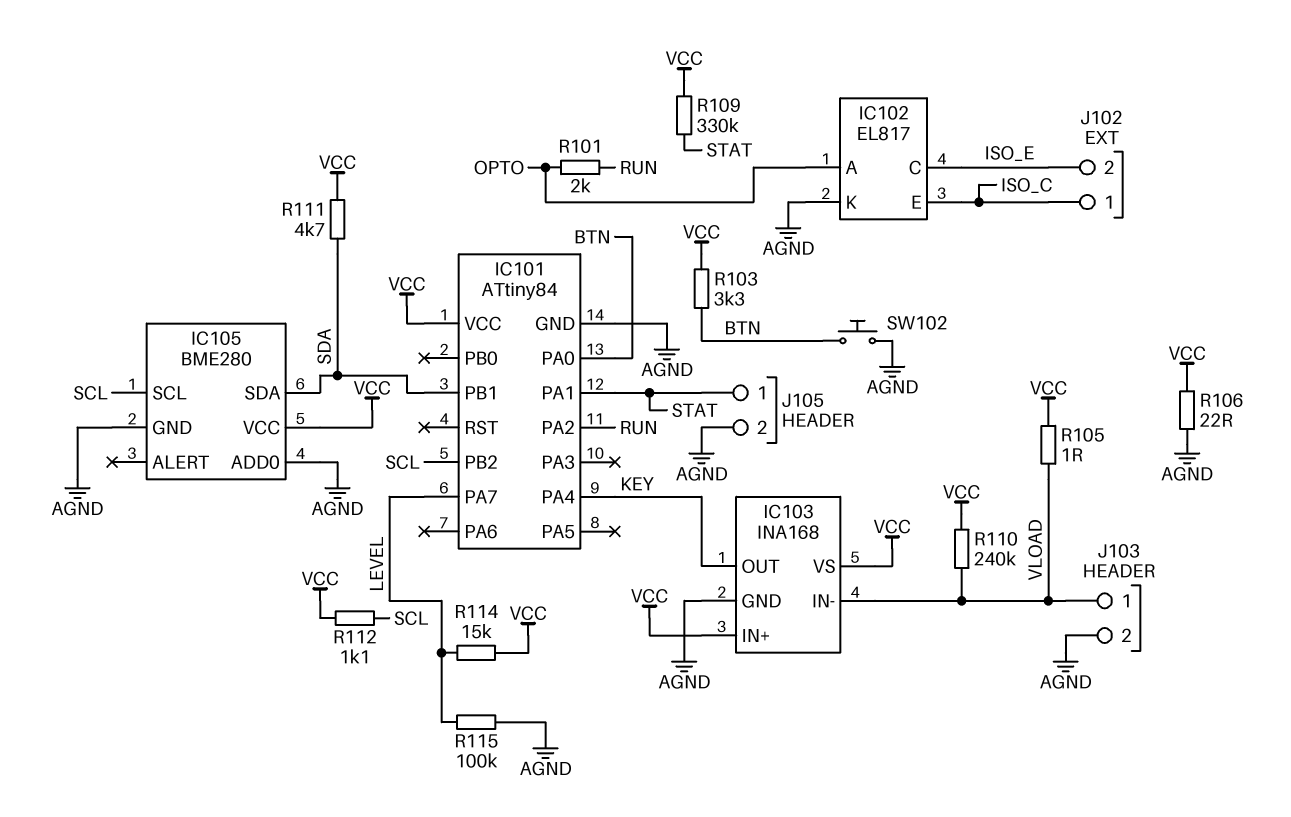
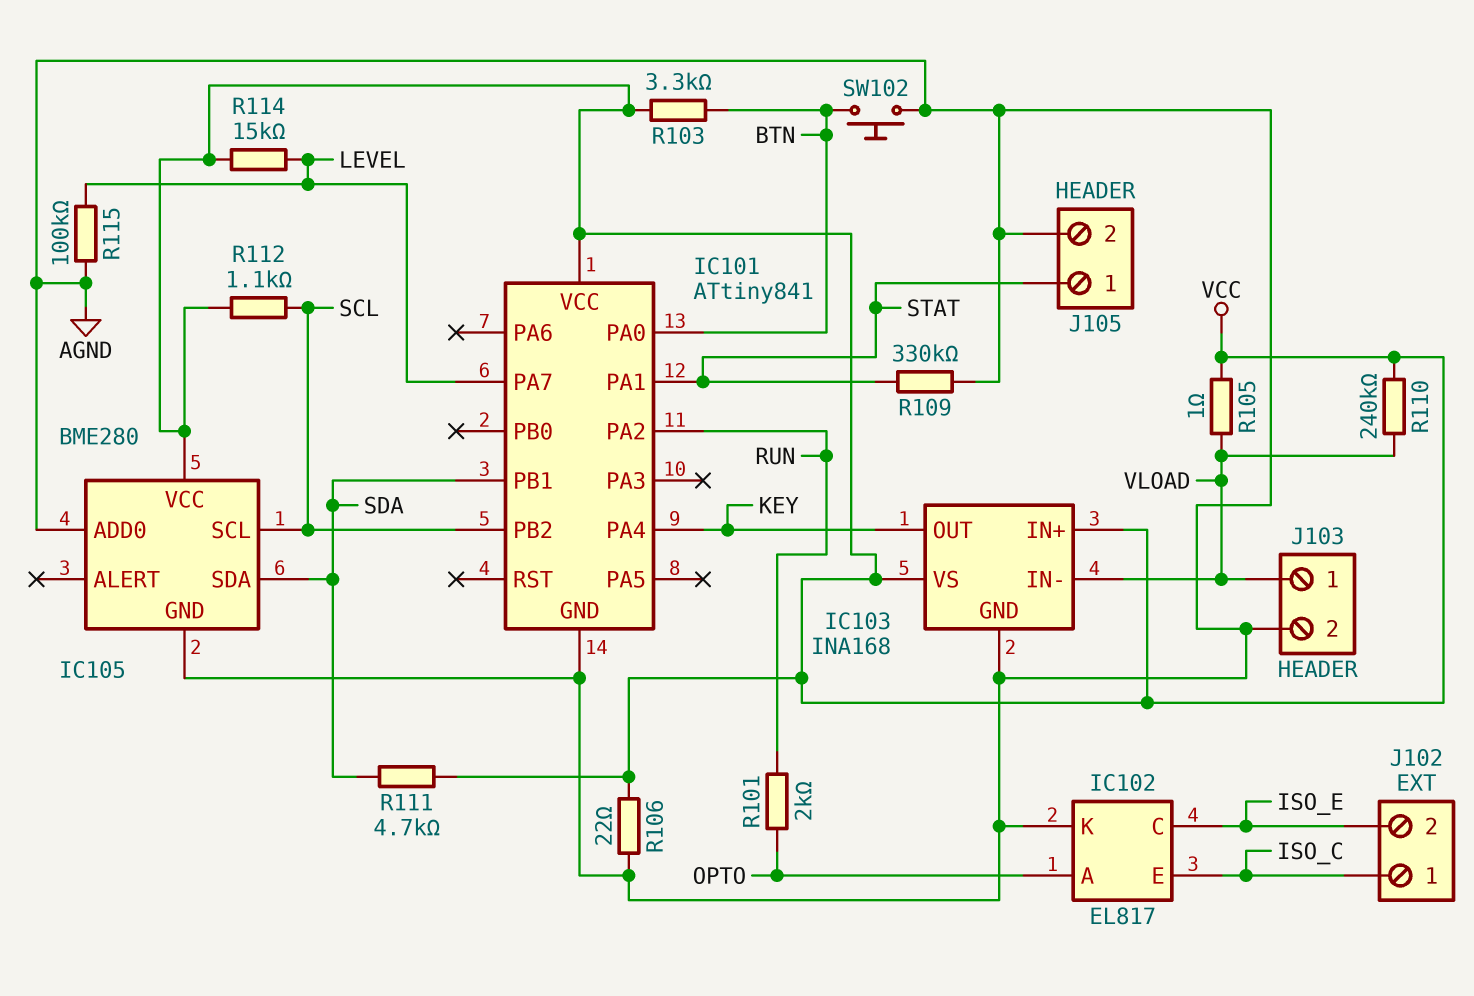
IC101: ATtiny84 -> ATtiny841
R109: 330k (STAT, VCC) -> 330k (AGND, STAT)

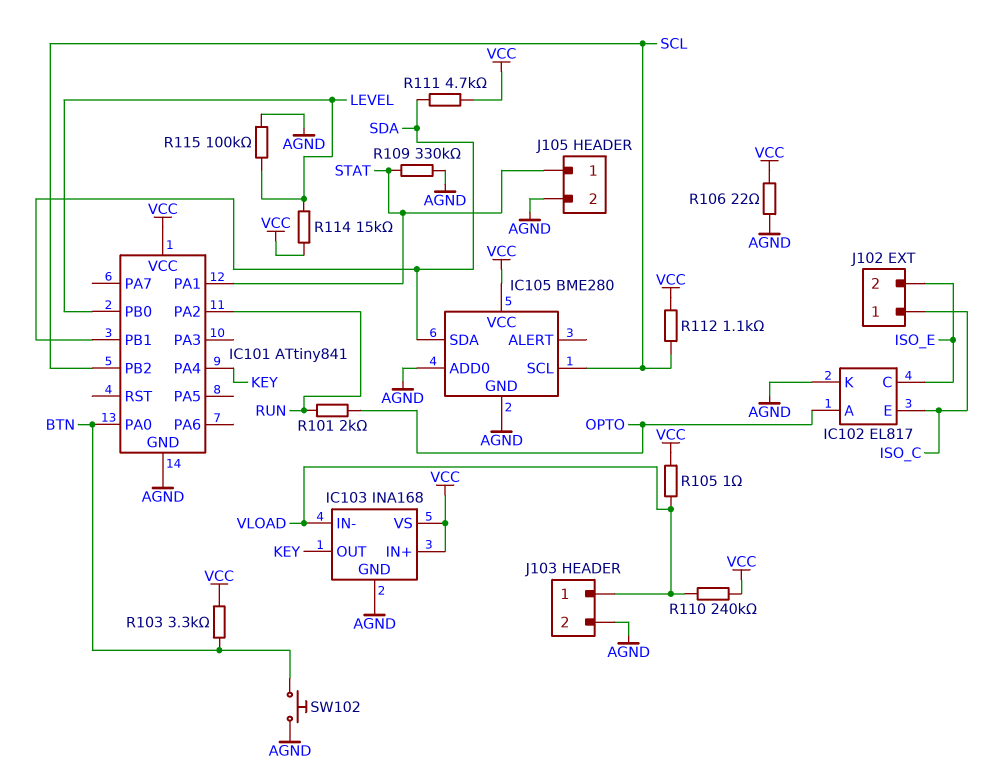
IC101 pin PA7: LEVEL -> none
IC101 pin PB0: none -> LEVEL

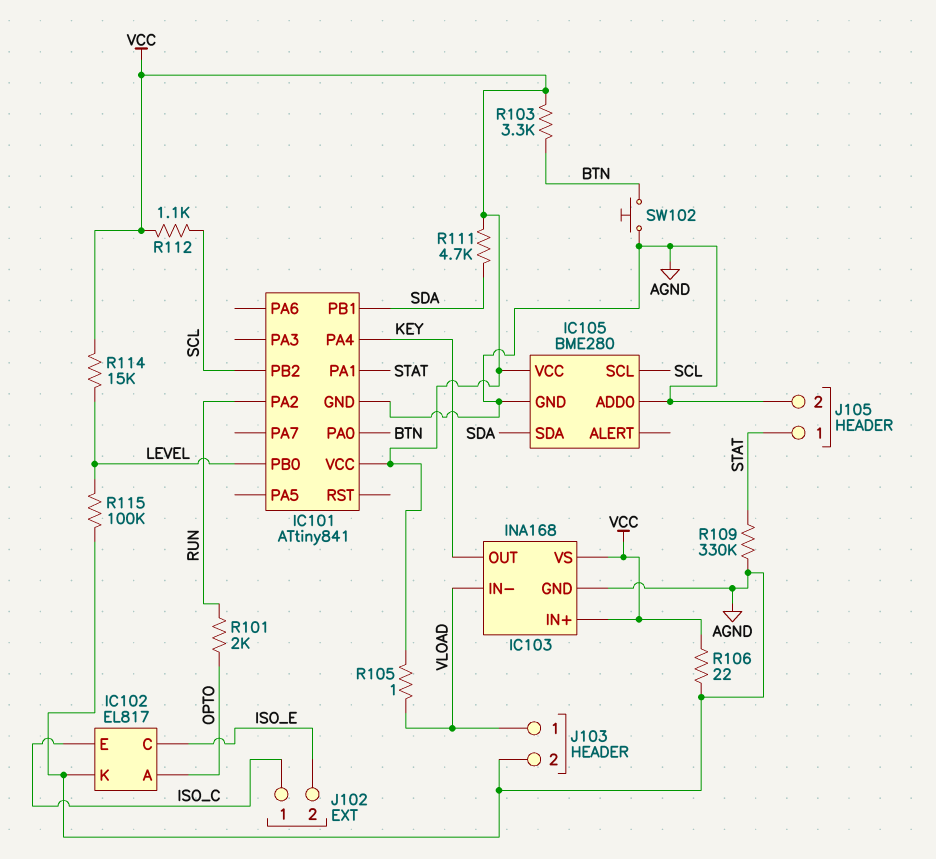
R110: 240k (VCC, VLOAD) -> none

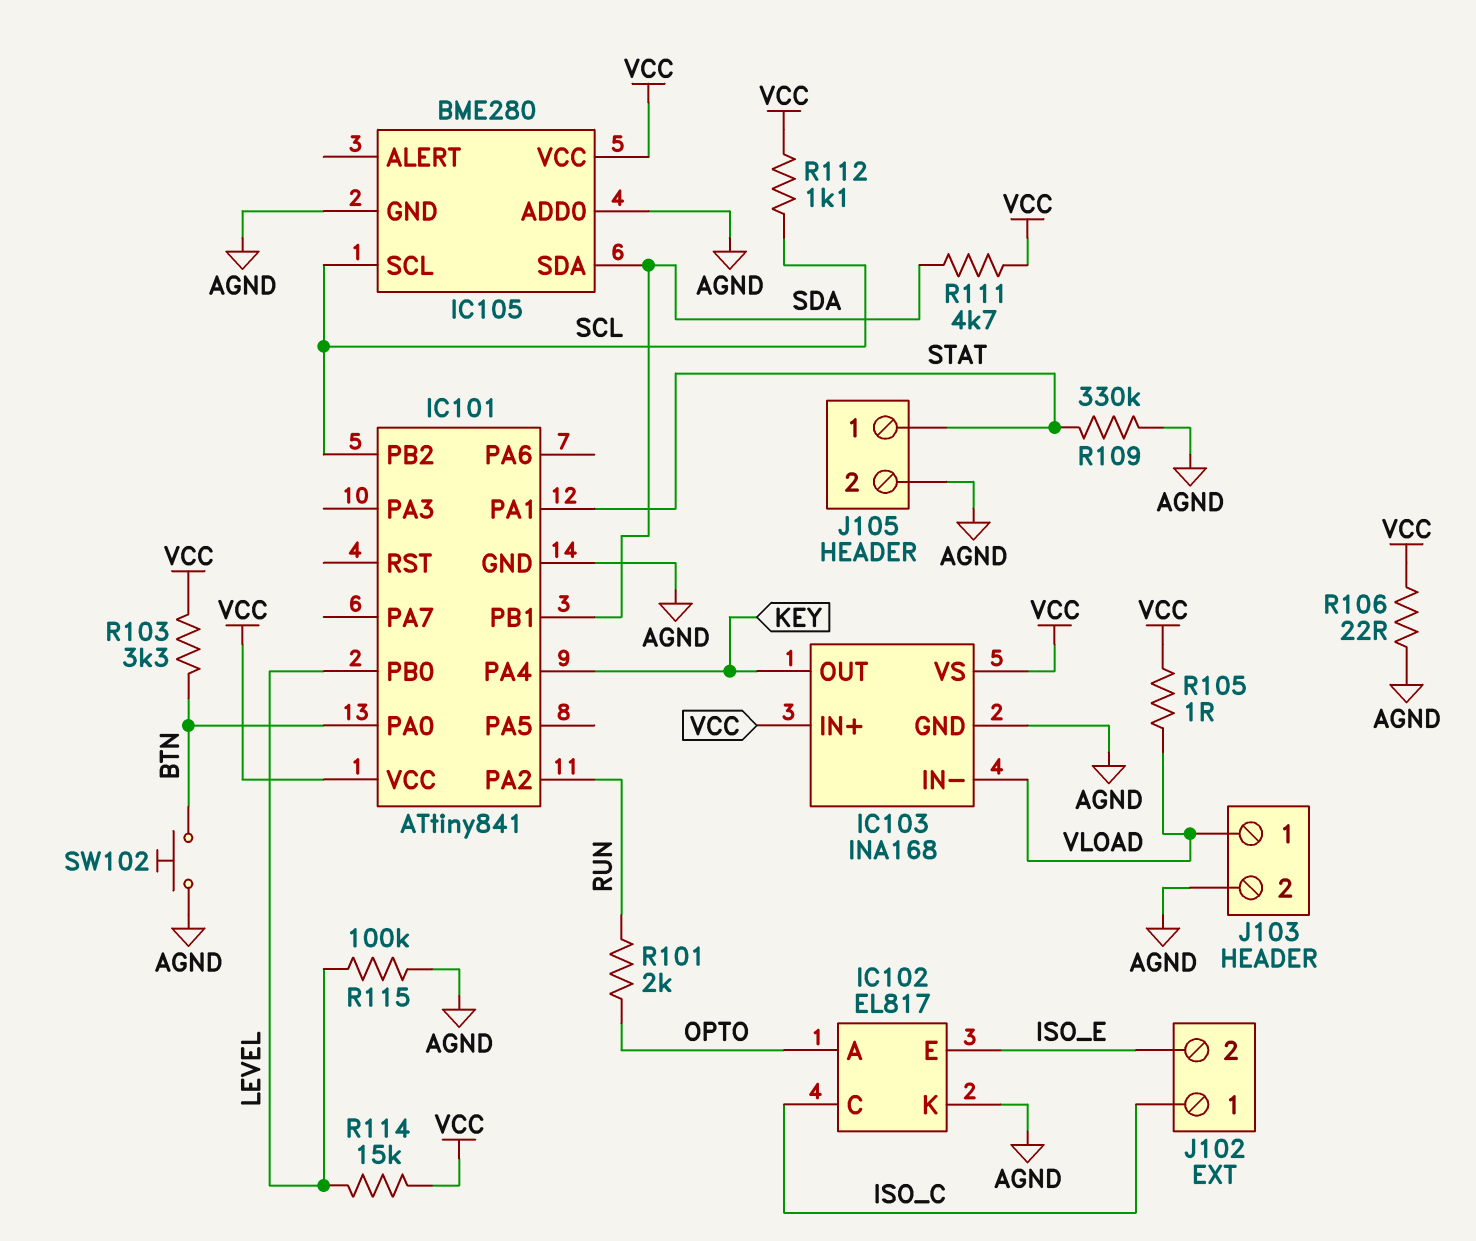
IC102 pin C: ISO_E -> ISO_C
IC102 pin E: ISO_C -> ISO_E

